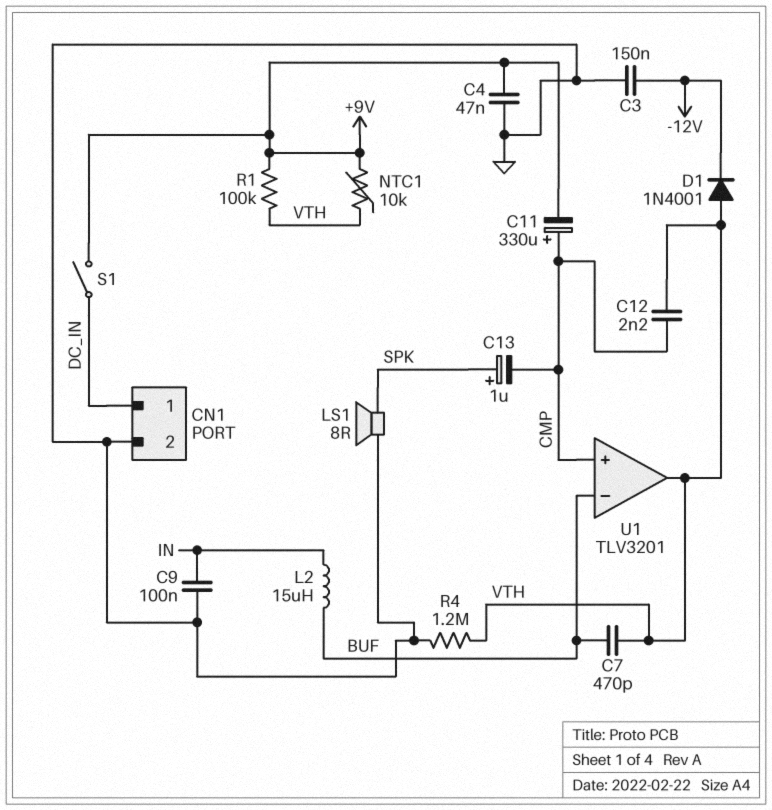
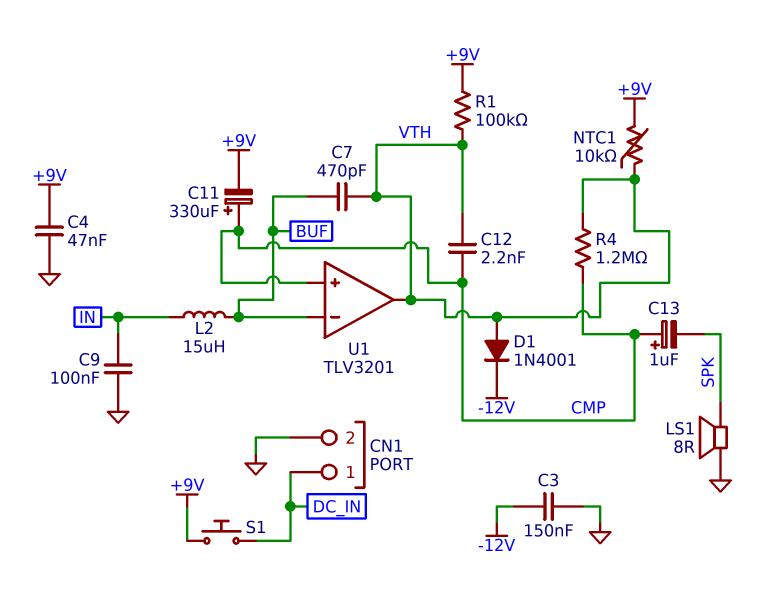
C13: 1uF (plus SPK, minus CMP) -> 1uF (plus CMP, minus SPK)
R4: 1.2M (GND, VTH) -> 1.2M (CMP, VTH)
S1: switch (+9V, DC_IN) -> button (+9V, DC_IN)

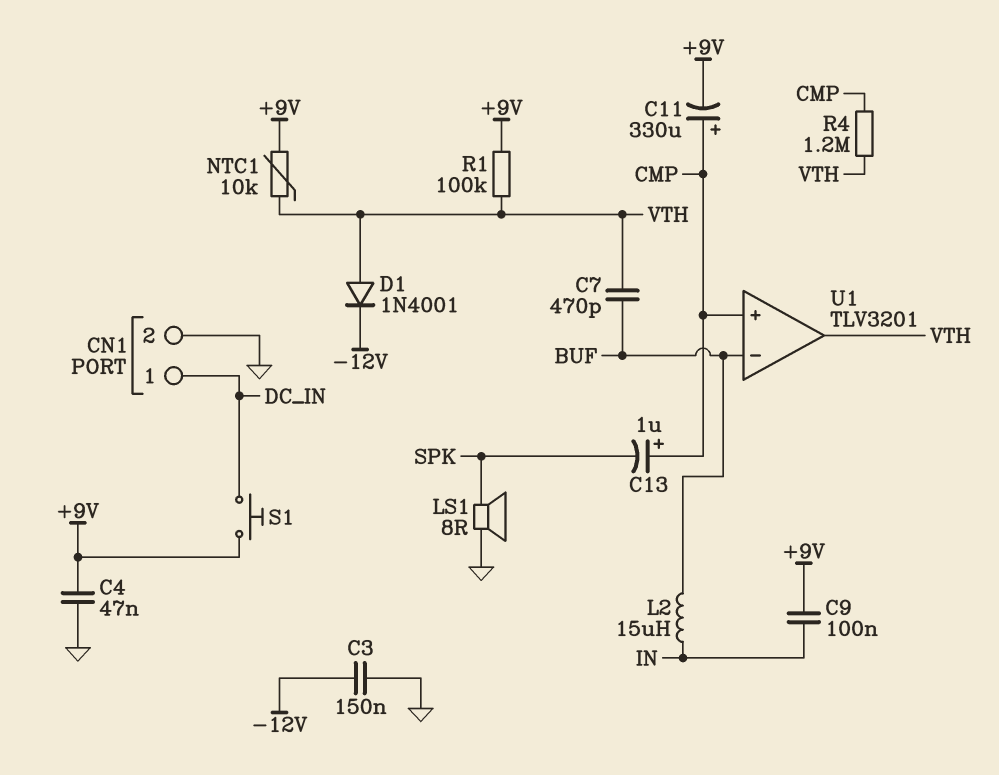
C9: 100nF (GND, IN) -> 100nF (+9V, IN)
C12: 2.2nF (CMP, VTH) -> none

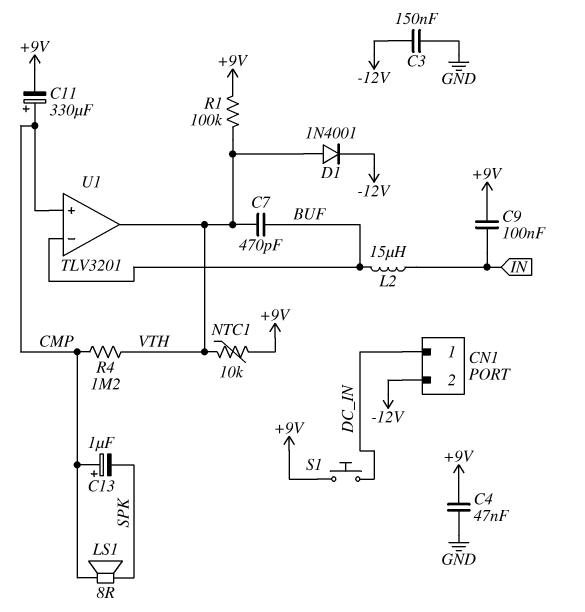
CN1 pin 2: GND -> -12V
LS1: speaker 8R (GND, SPK) -> speaker 8R (CMP, SPK)

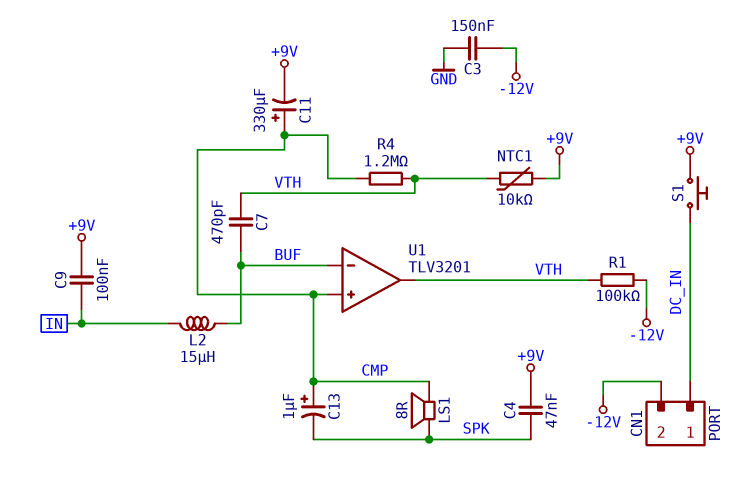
C4: 47nF (+9V, GND) -> 47nF (+9V, SPK)
D1: diode 1N4001 (A VTH, K -12V) -> none
R1: 100k (+9V, VTH) -> 100k (-12V, VTH)

